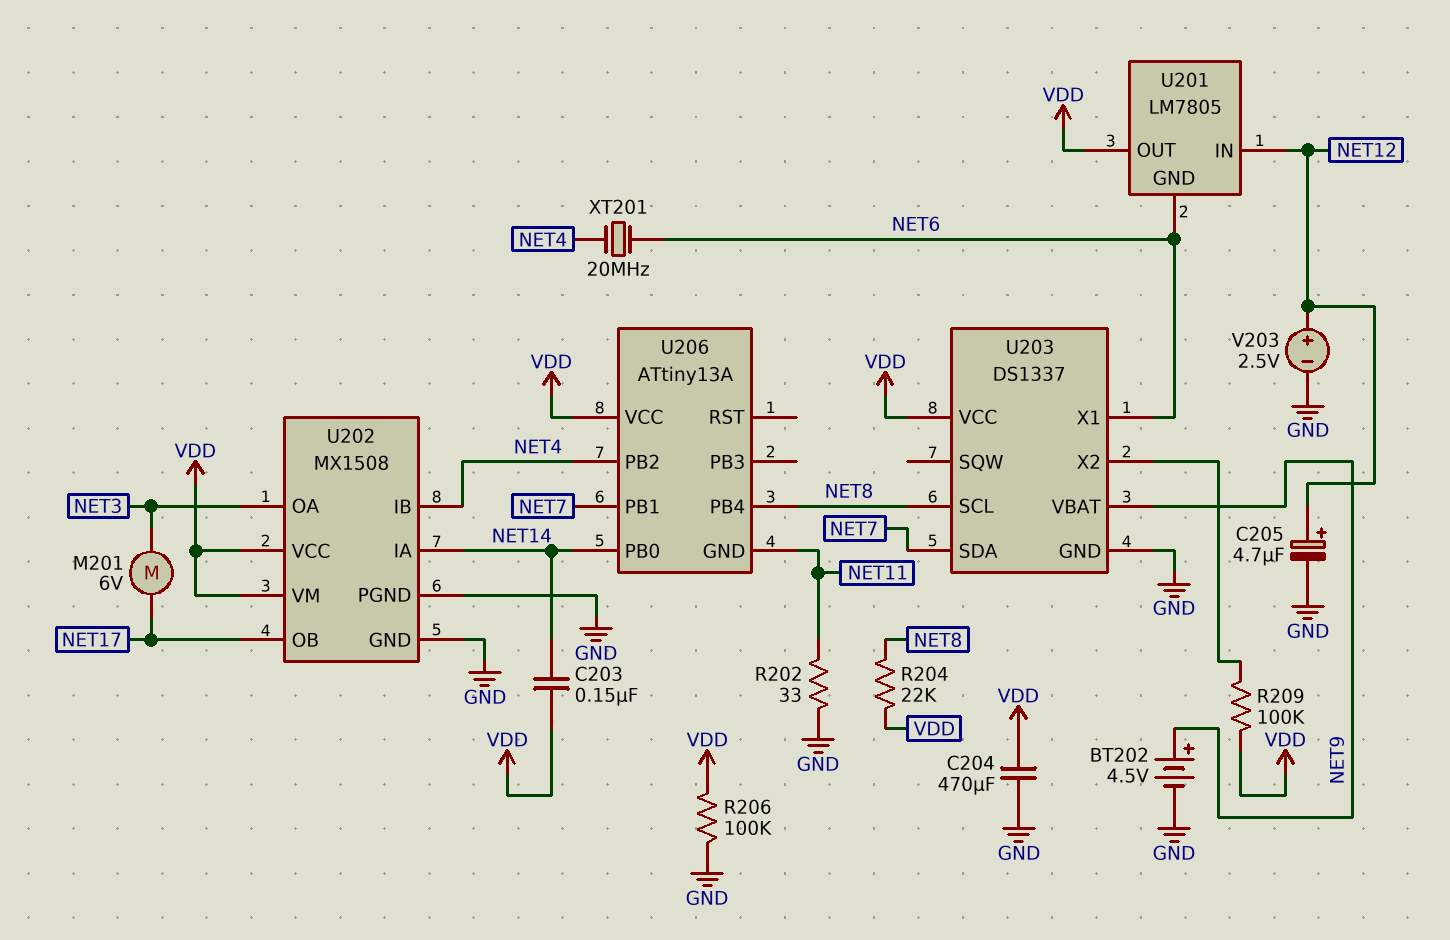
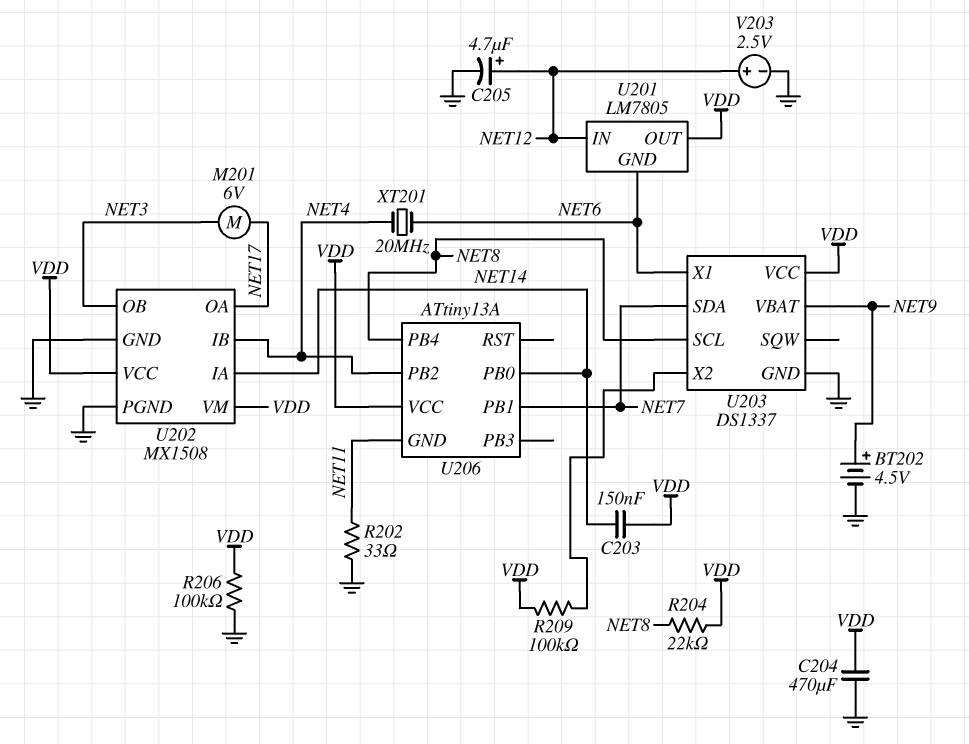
U202 pin OA: NET3 -> NET17
U202 pin OB: NET17 -> NET3

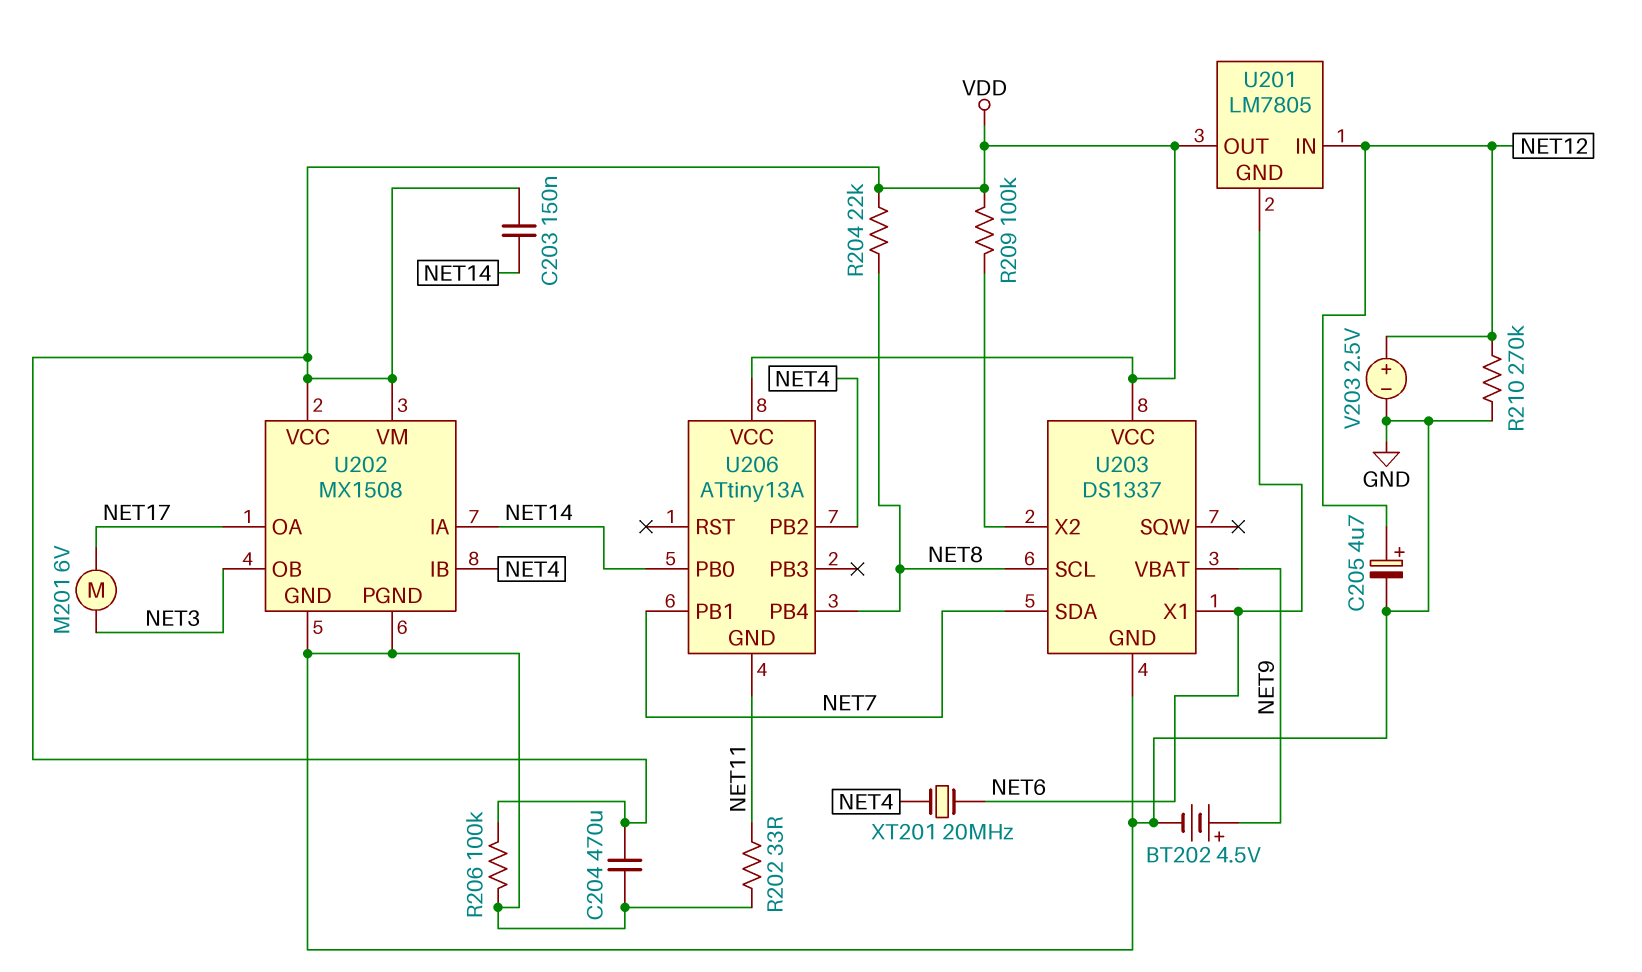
R210: none -> 270k (GND, NET12)

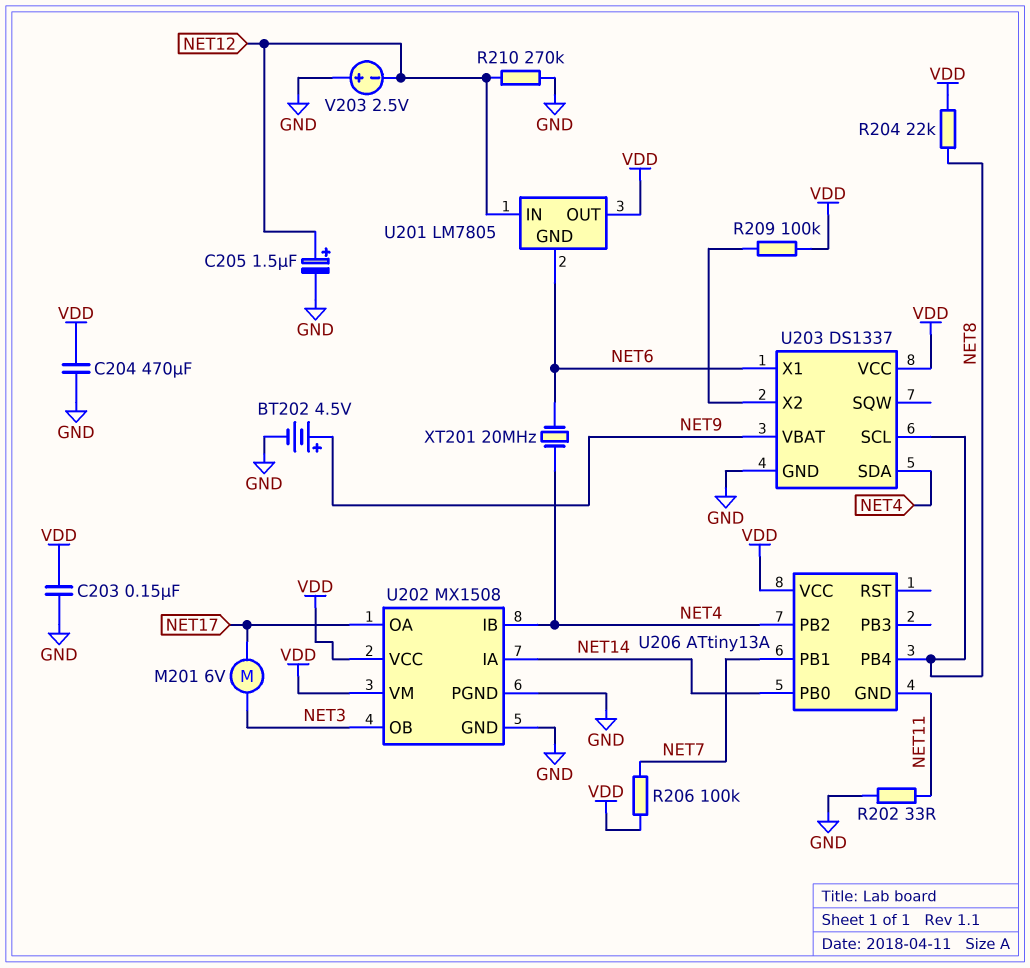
C203: 150nF (NET14, VDD) -> 150nF (GND, VDD)
C205: 4.7uF (plus NET12, minus GND) -> 1.5uF (plus NET12, minus GND)
R206: 100k (GND, VDD) -> 100k (NET7, VDD)
U203 pin SDA: NET7 -> NET4
V203: 2.5V (plus NET12, minus GND) -> 2.5V (plus GND, minus NET12)

